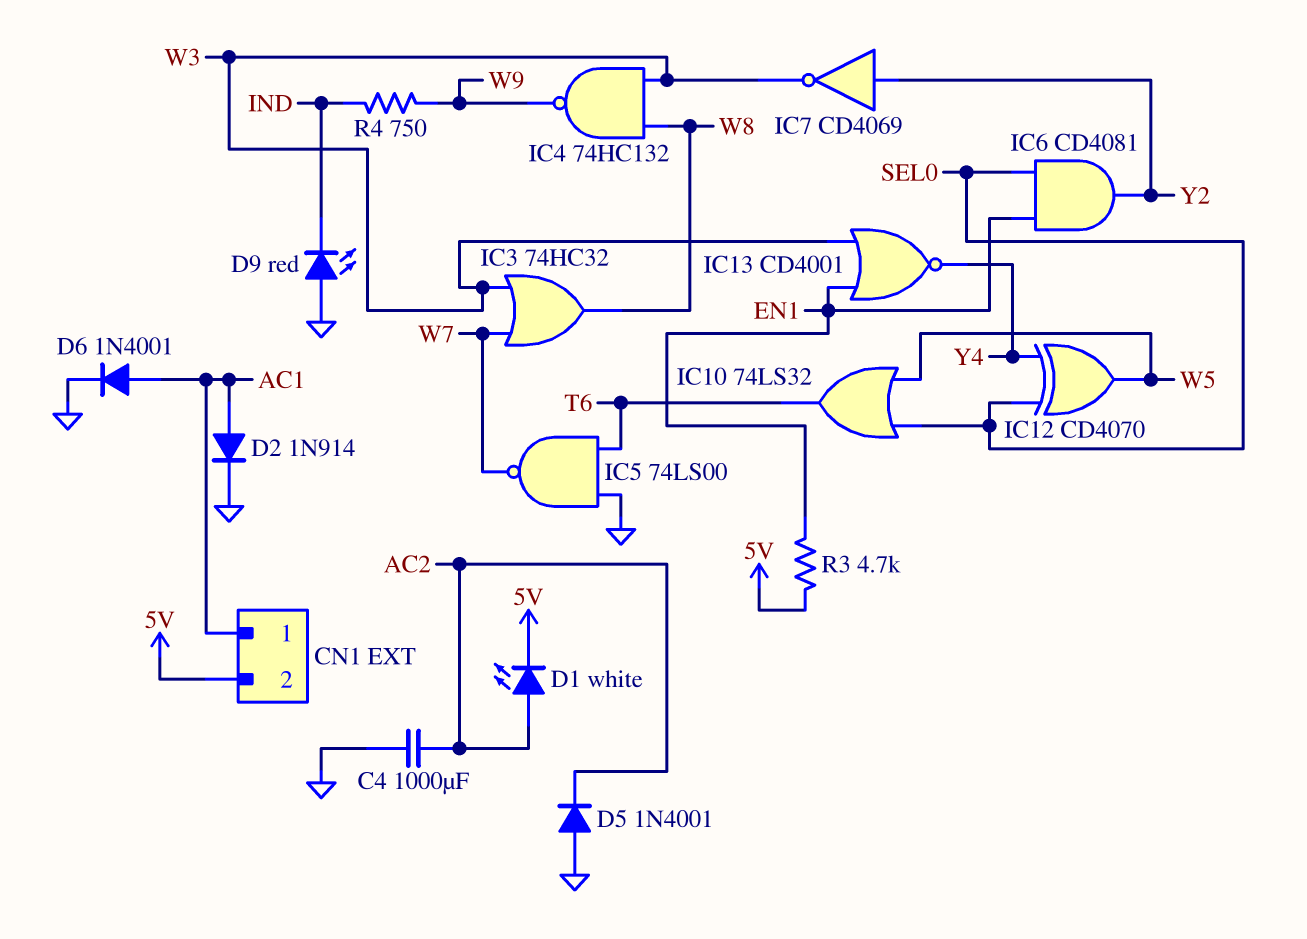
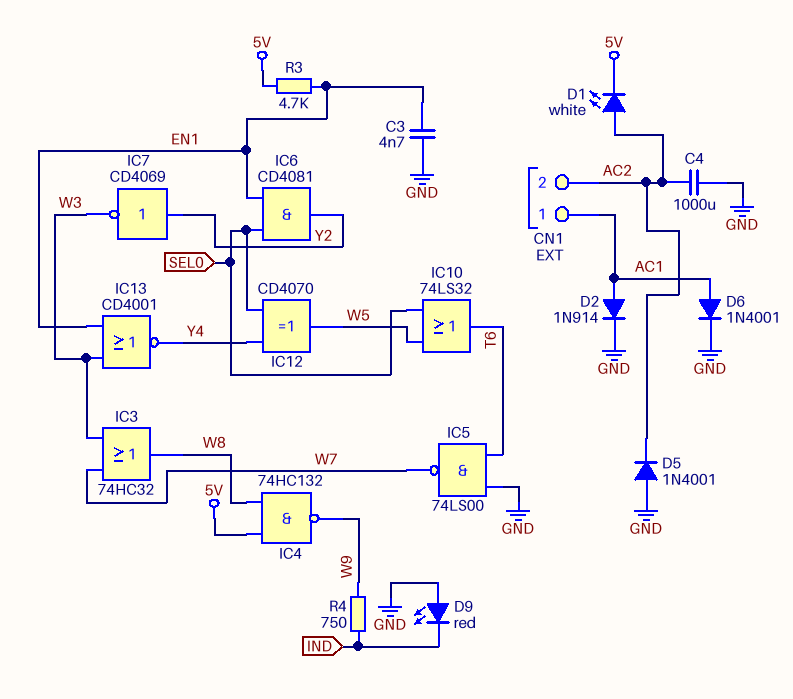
C3: none -> 4.7nF (EN1, GND)
CN1 pin 2: 5V -> AC2
IC4: NAND 74HC132 (in W3, in W8, out W9) -> NAND 74HC132 (in 5V, in W8, out W9)

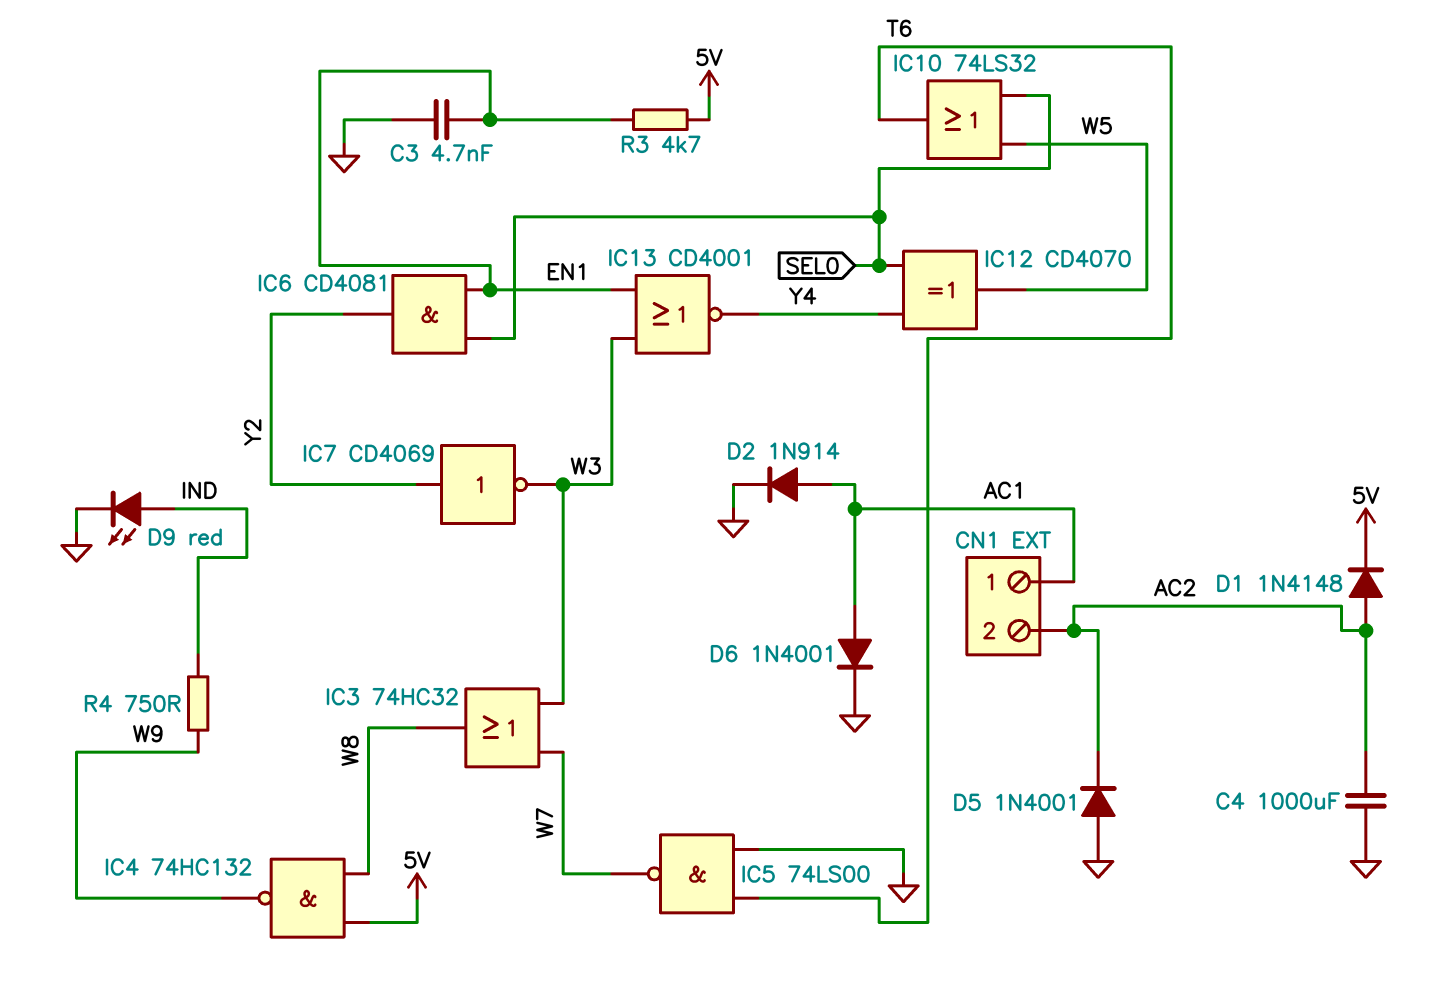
D1: LED white (A AC2, K 5V) -> diode 1N4148 (A AC2, K 5V)
D9: LED red (A GND, K IND) -> LED red (A IND, K GND)

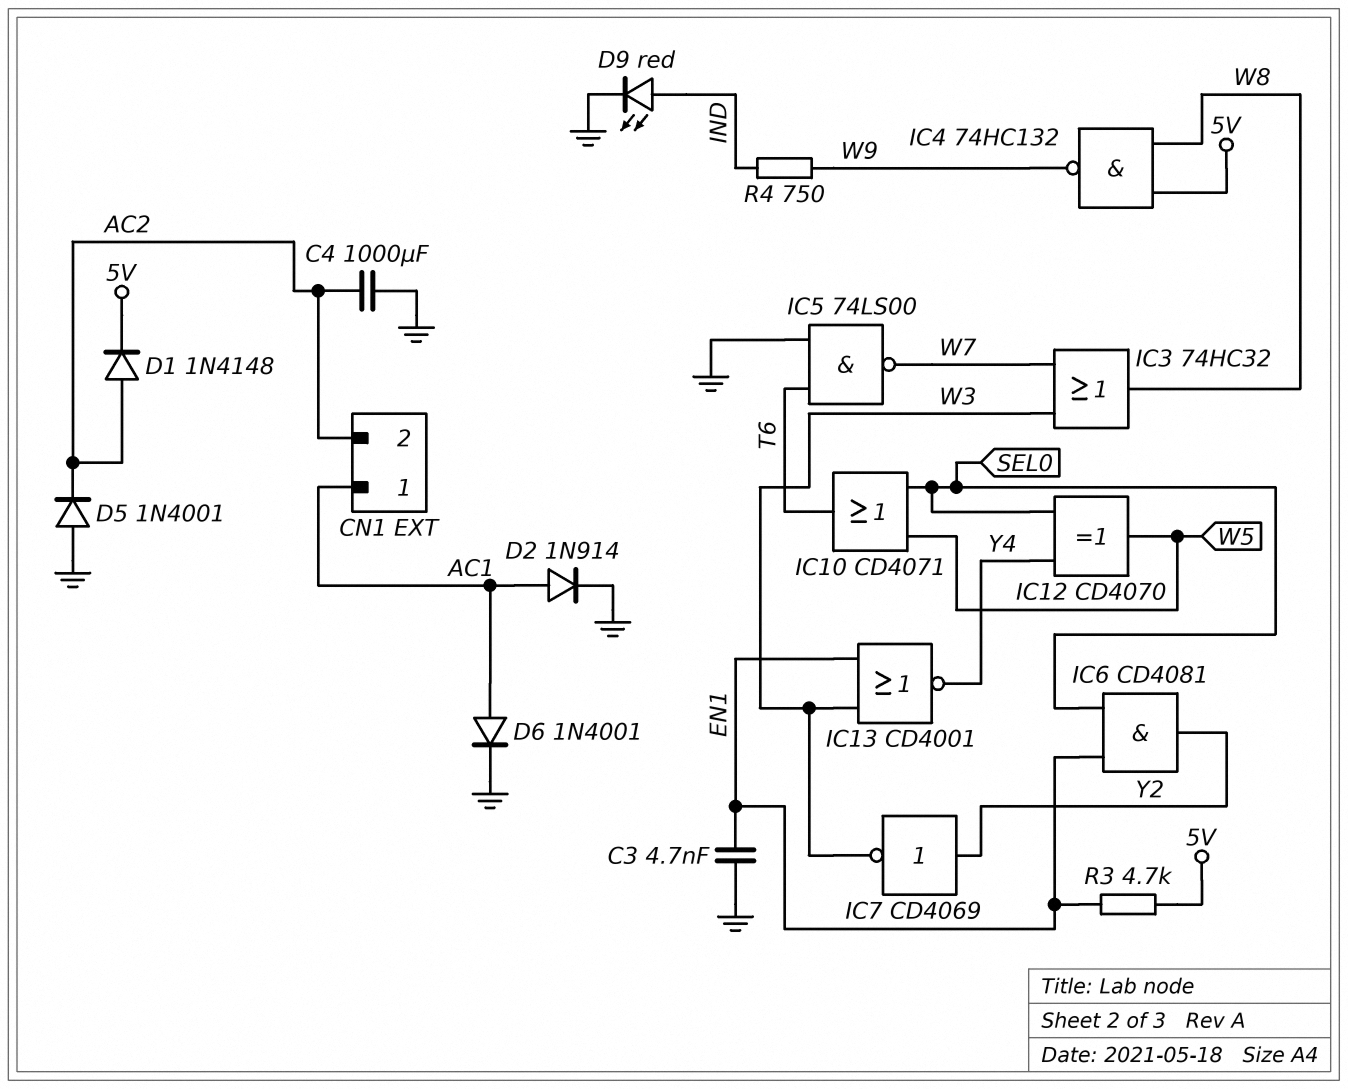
IC10: OR 74LS32 (in SEL0, in W5, out T6) -> OR CD4071 (in SEL0, in W5, out T6)

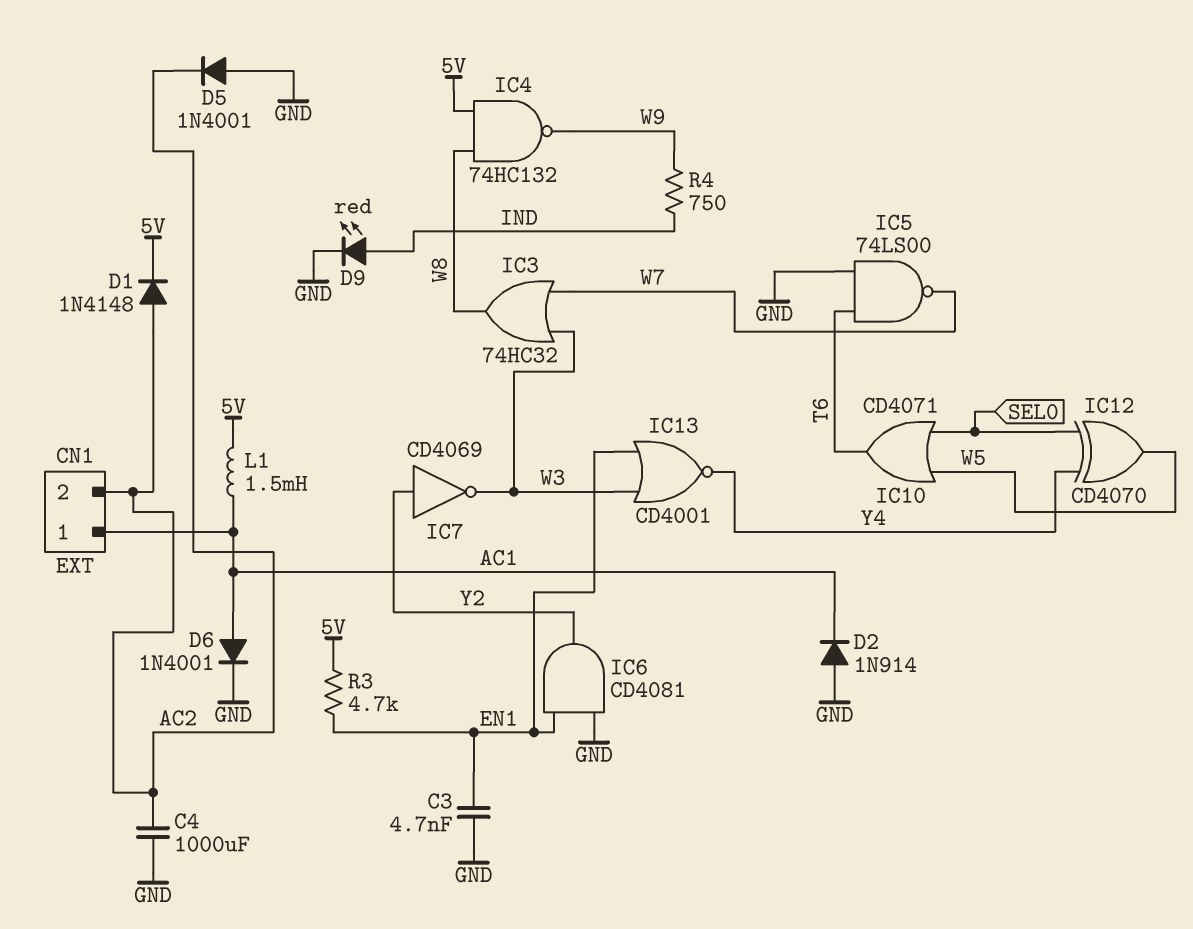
D2: diode 1N914 (A AC1, K GND) -> diode 1N914 (A GND, K AC1)
IC6: AND CD4081 (in EN1, in SEL0, out Y2) -> AND CD4081 (in EN1, in GND, out Y2)
L1: none -> 1.5mH (5V, AC1)

